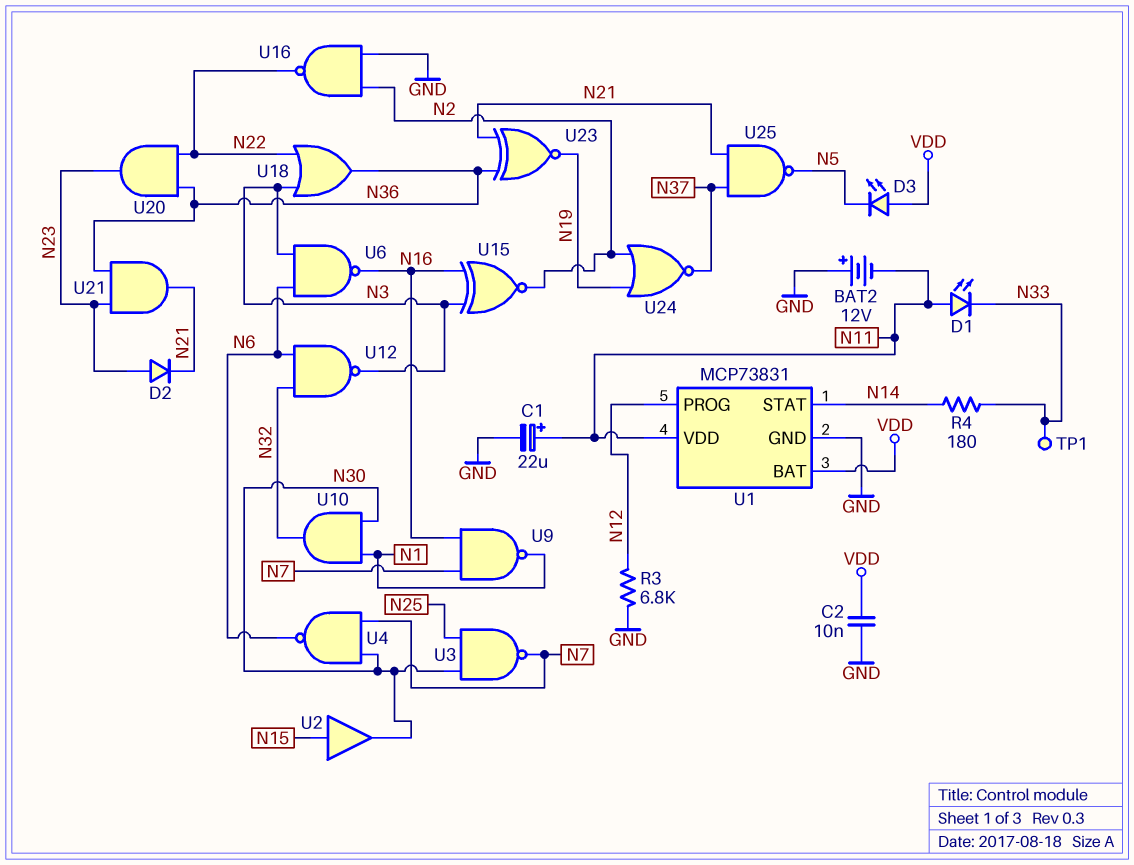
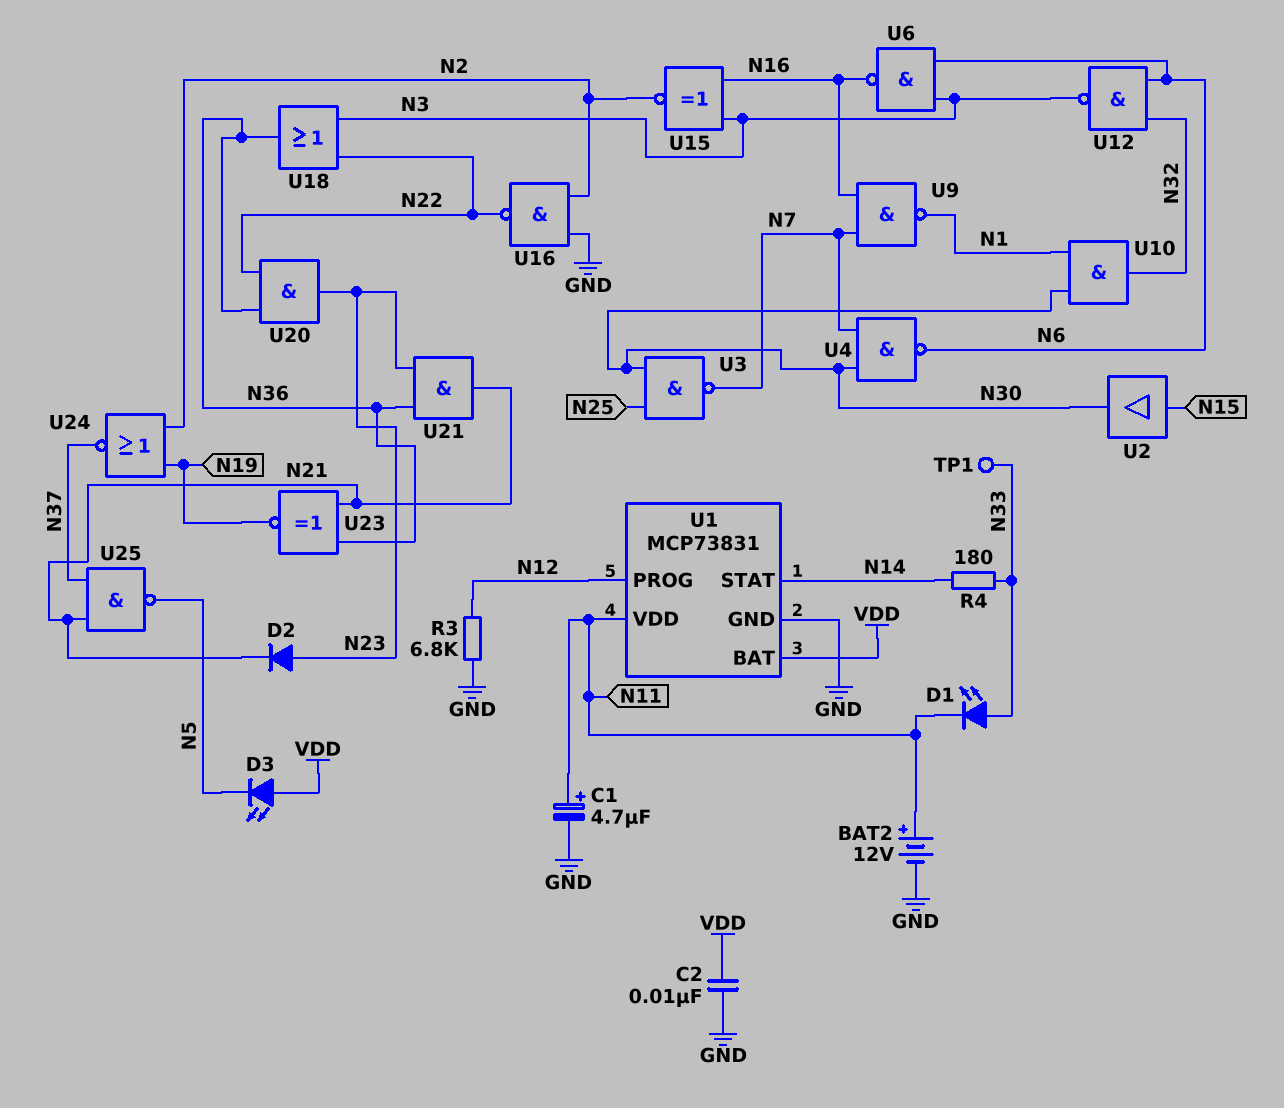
BAT2: 12V (plus GND, minus N11) -> 12V (plus N11, minus GND)
C1: 22uF (plus N11, minus GND) -> 4.7uF (plus N11, minus GND)
D1: LED (A N11, K N33) -> LED (A N33, K N11)

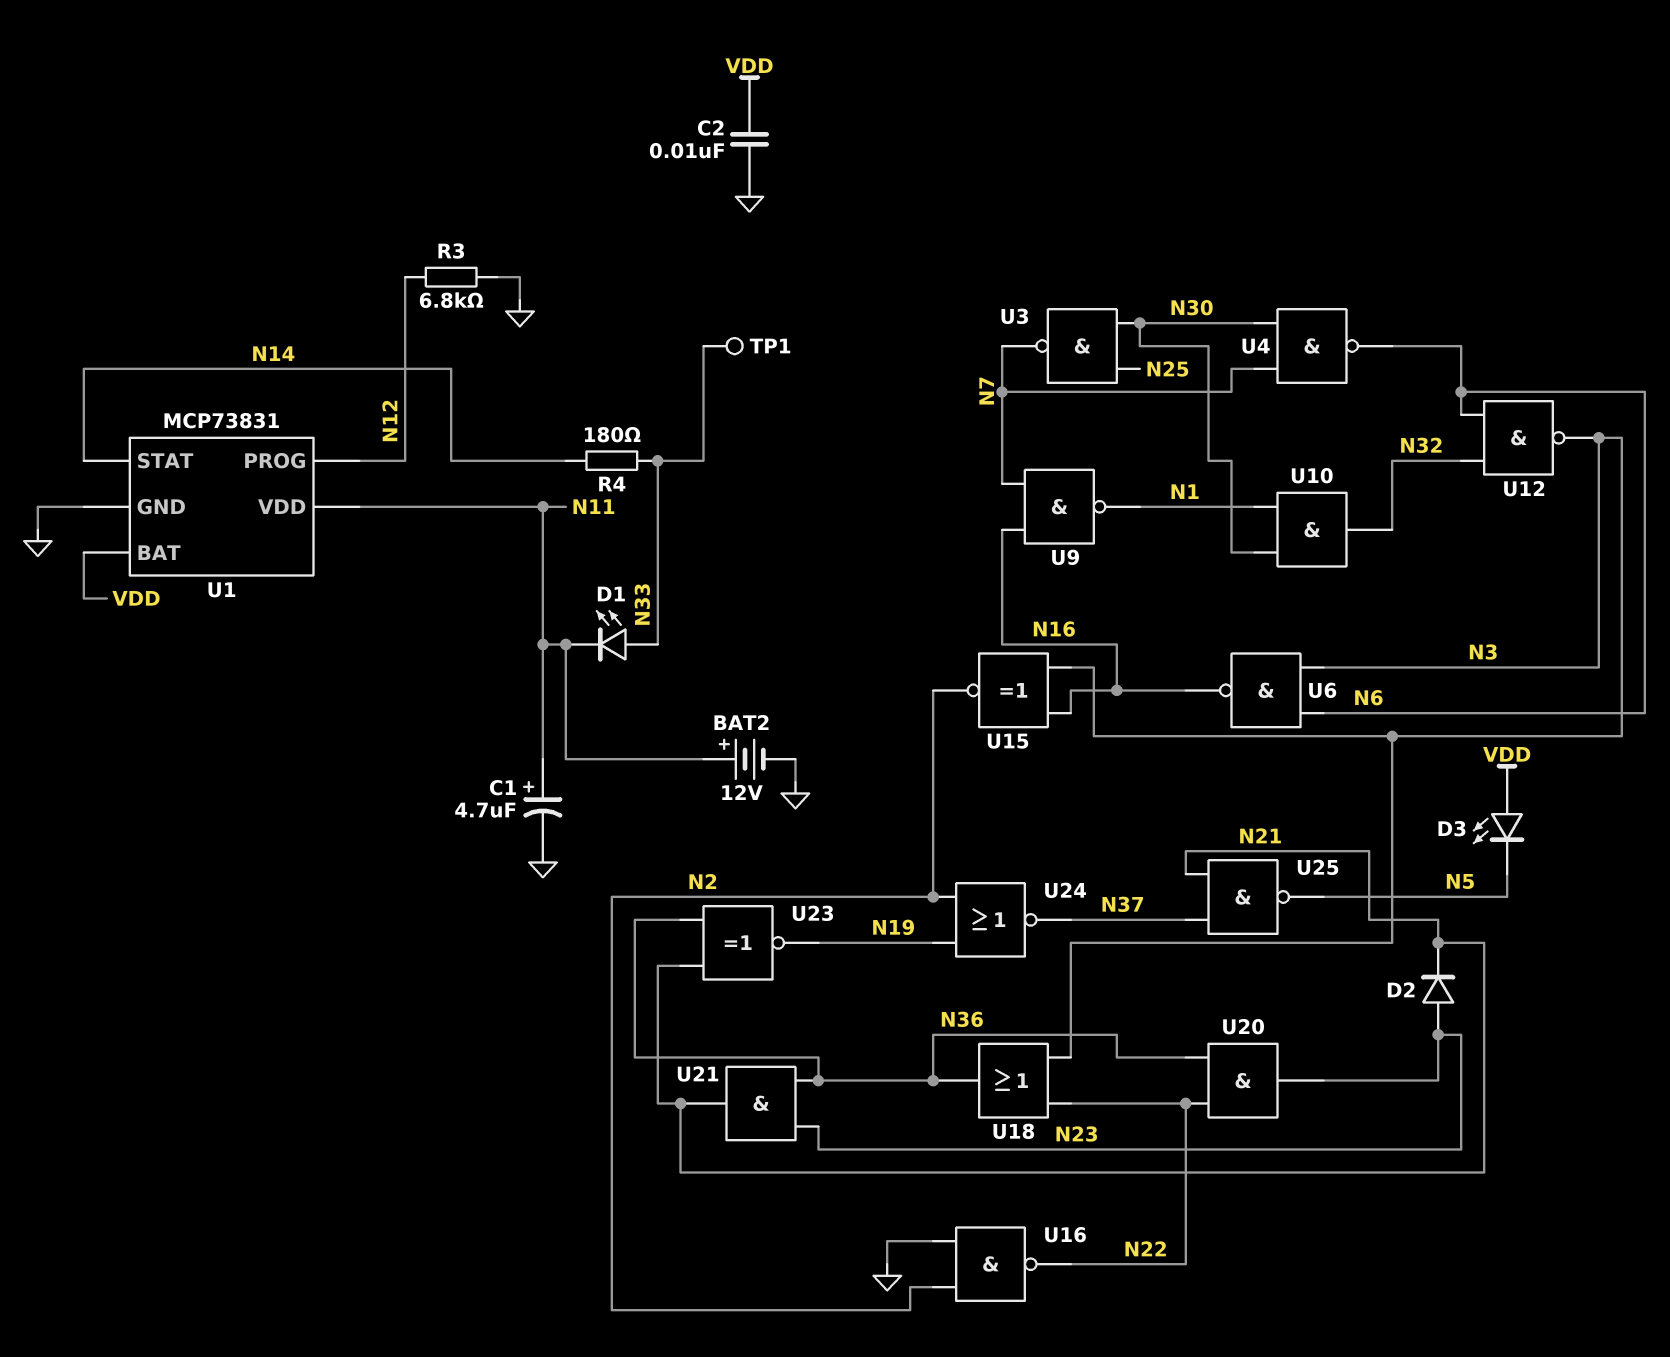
U2: buffer (in N15, out N30) -> none

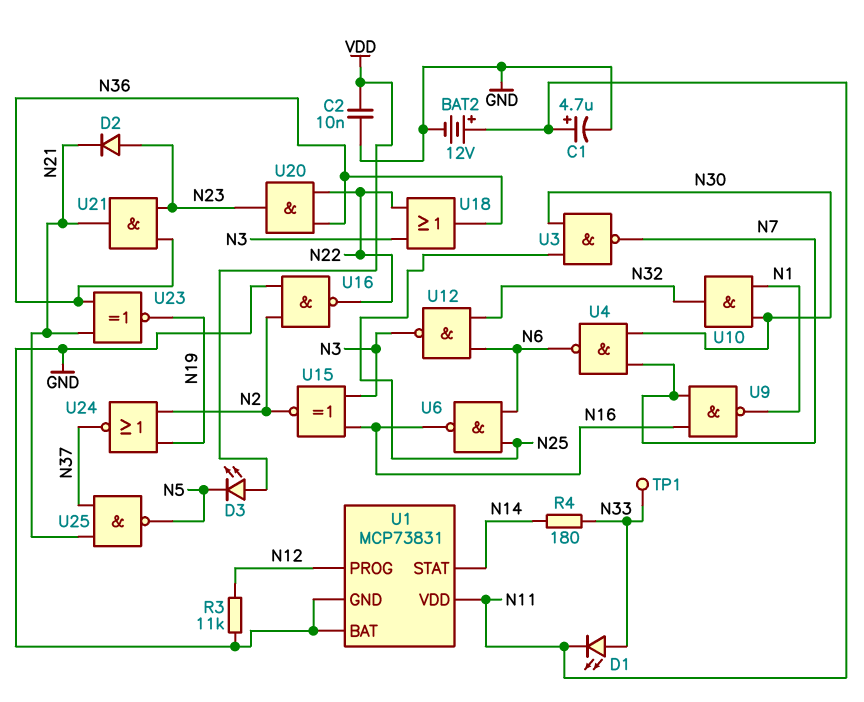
R3: 6.8k (GND, N12) -> 11k (GND, N12)
U1 pin BAT: VDD -> GND
U6: NAND (in N3, in N6, out N16) -> NAND (in N6, in N25, out N16)

